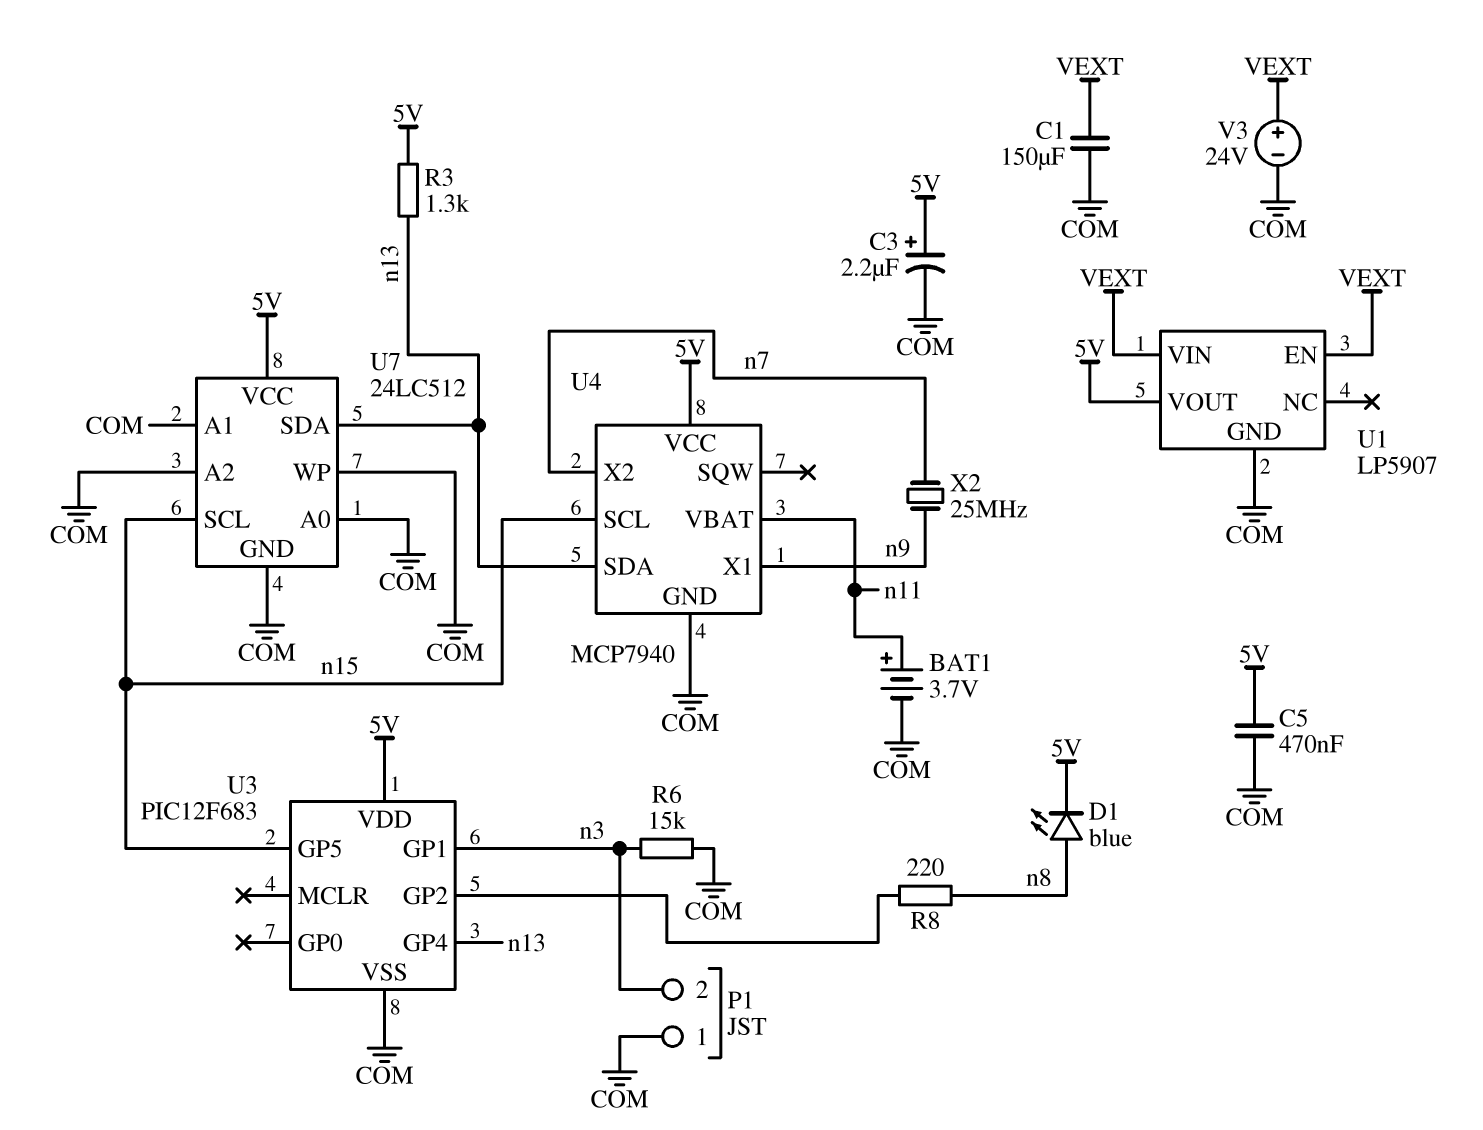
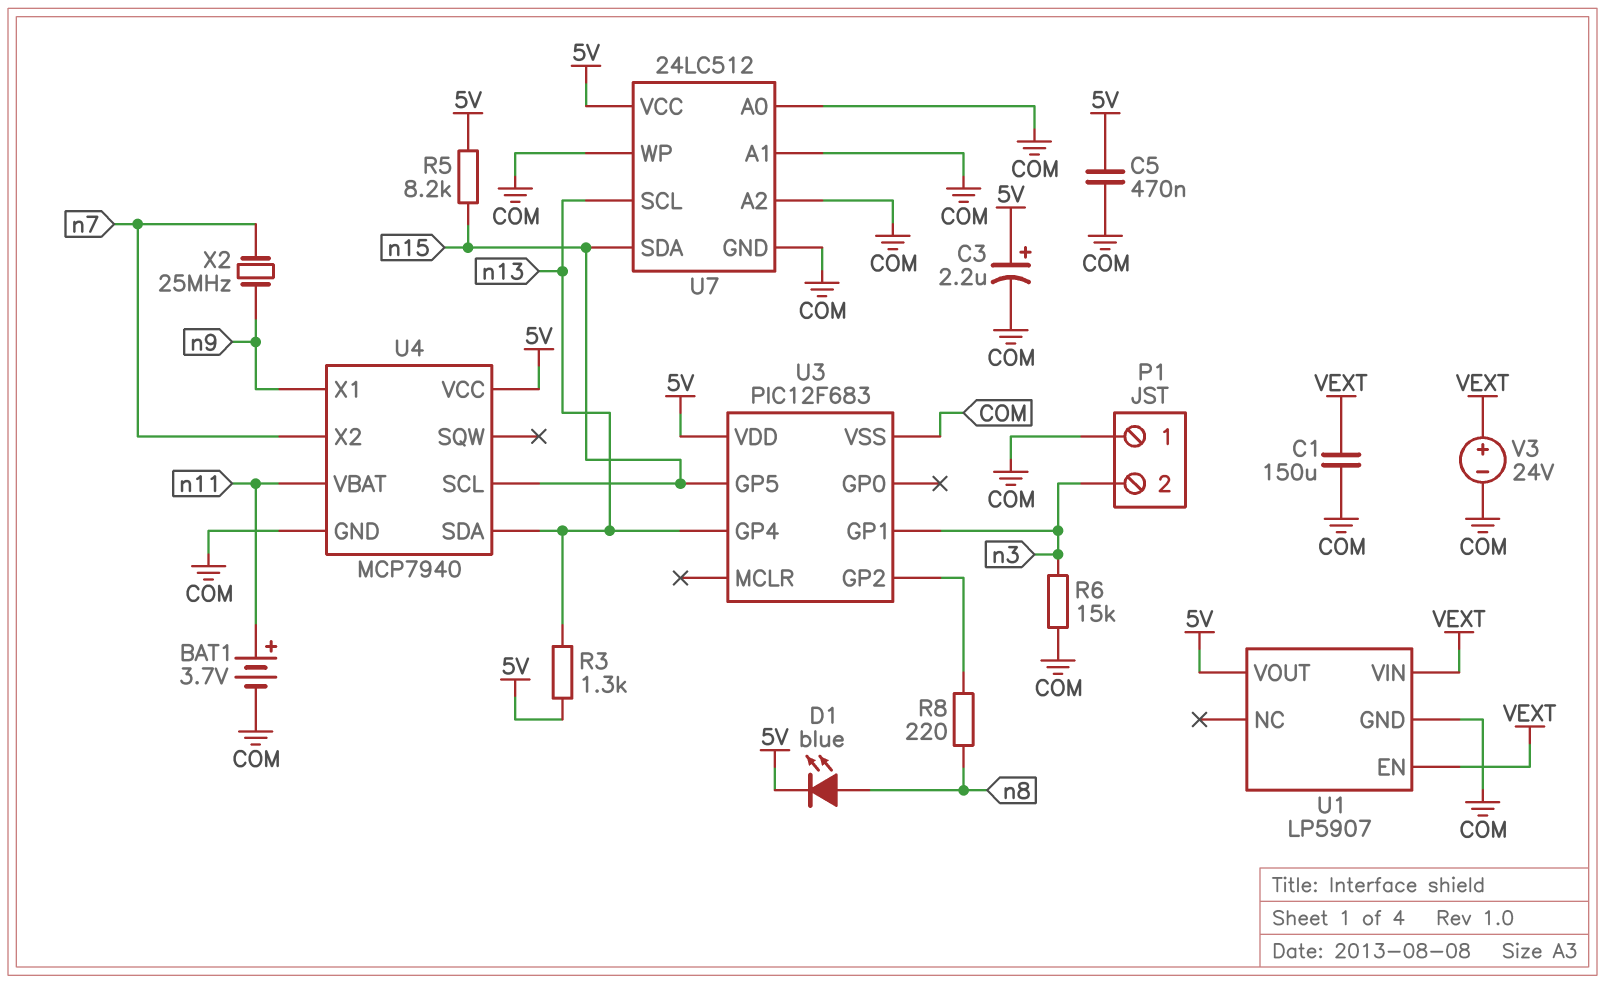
R5: none -> 8.2k (5V, n15)
U7 pin SCL: n15 -> n13
U7 pin SDA: n13 -> n15

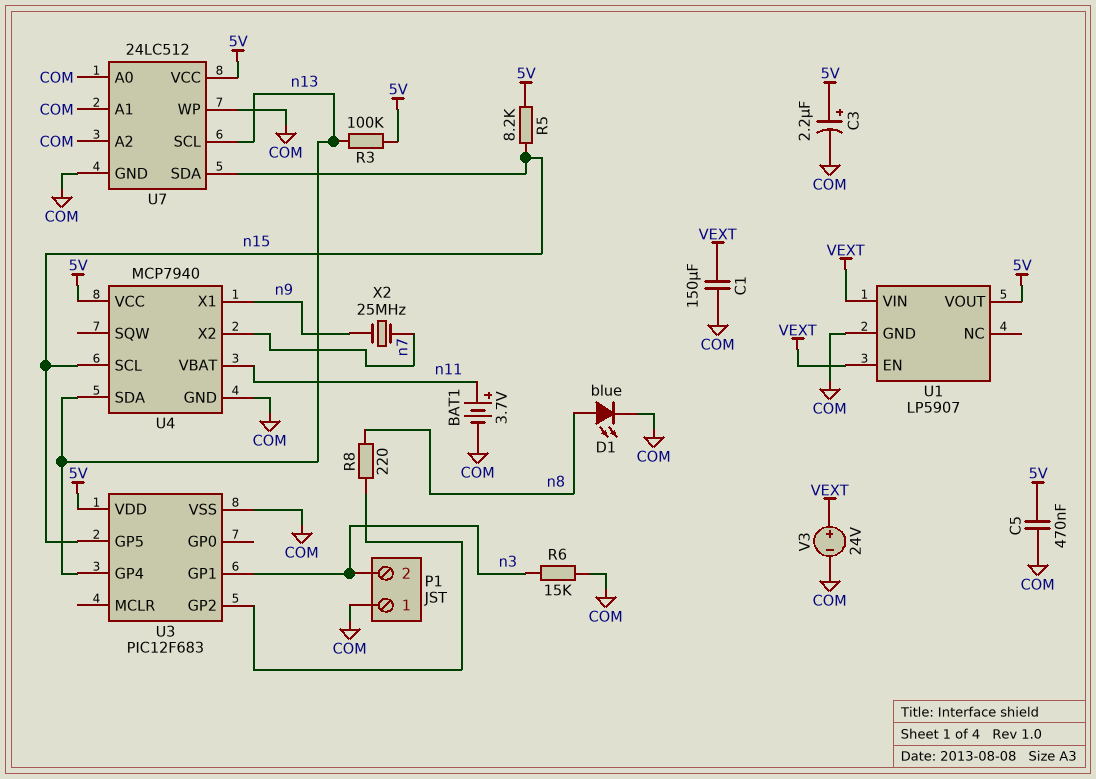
D1: LED blue (A n8, K 5V) -> LED blue (A n8, K COM)
R3: 1.3k (5V, n13) -> 100k (5V, n13)

